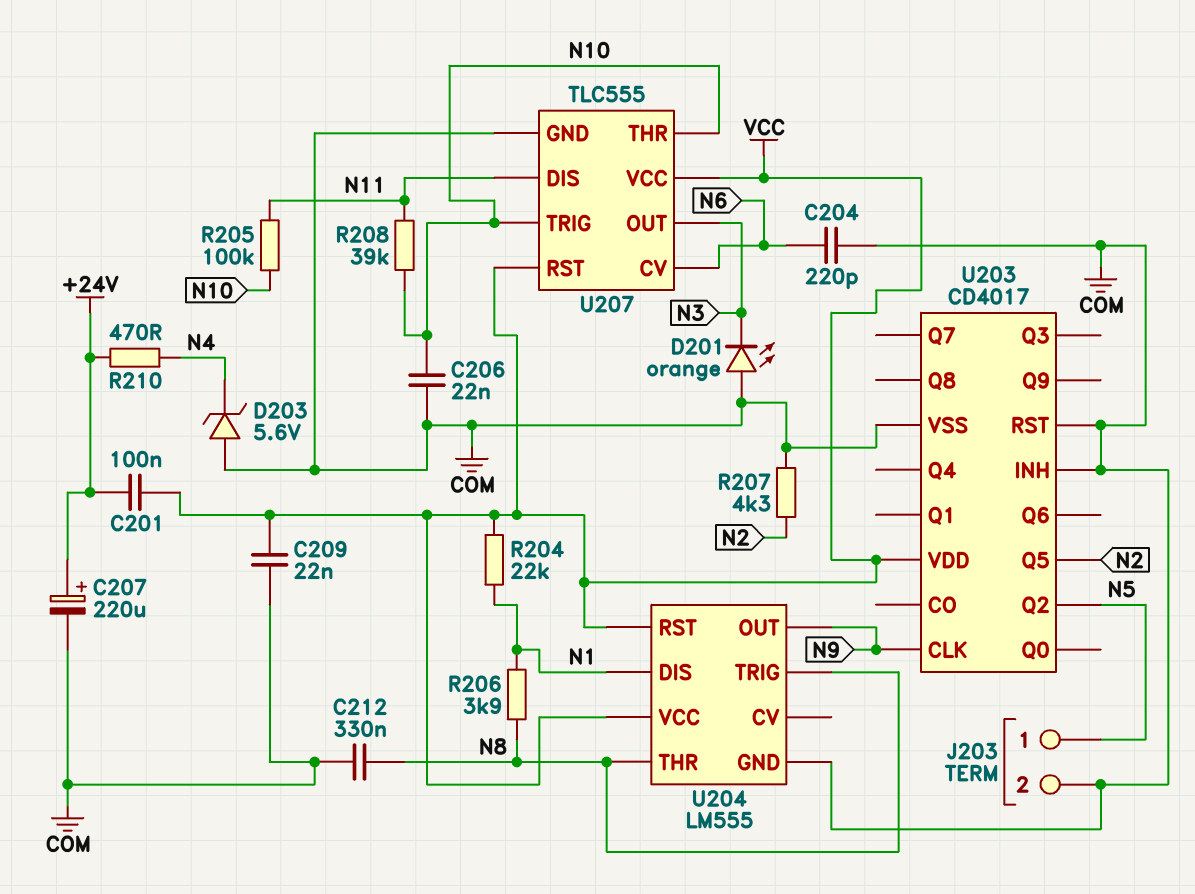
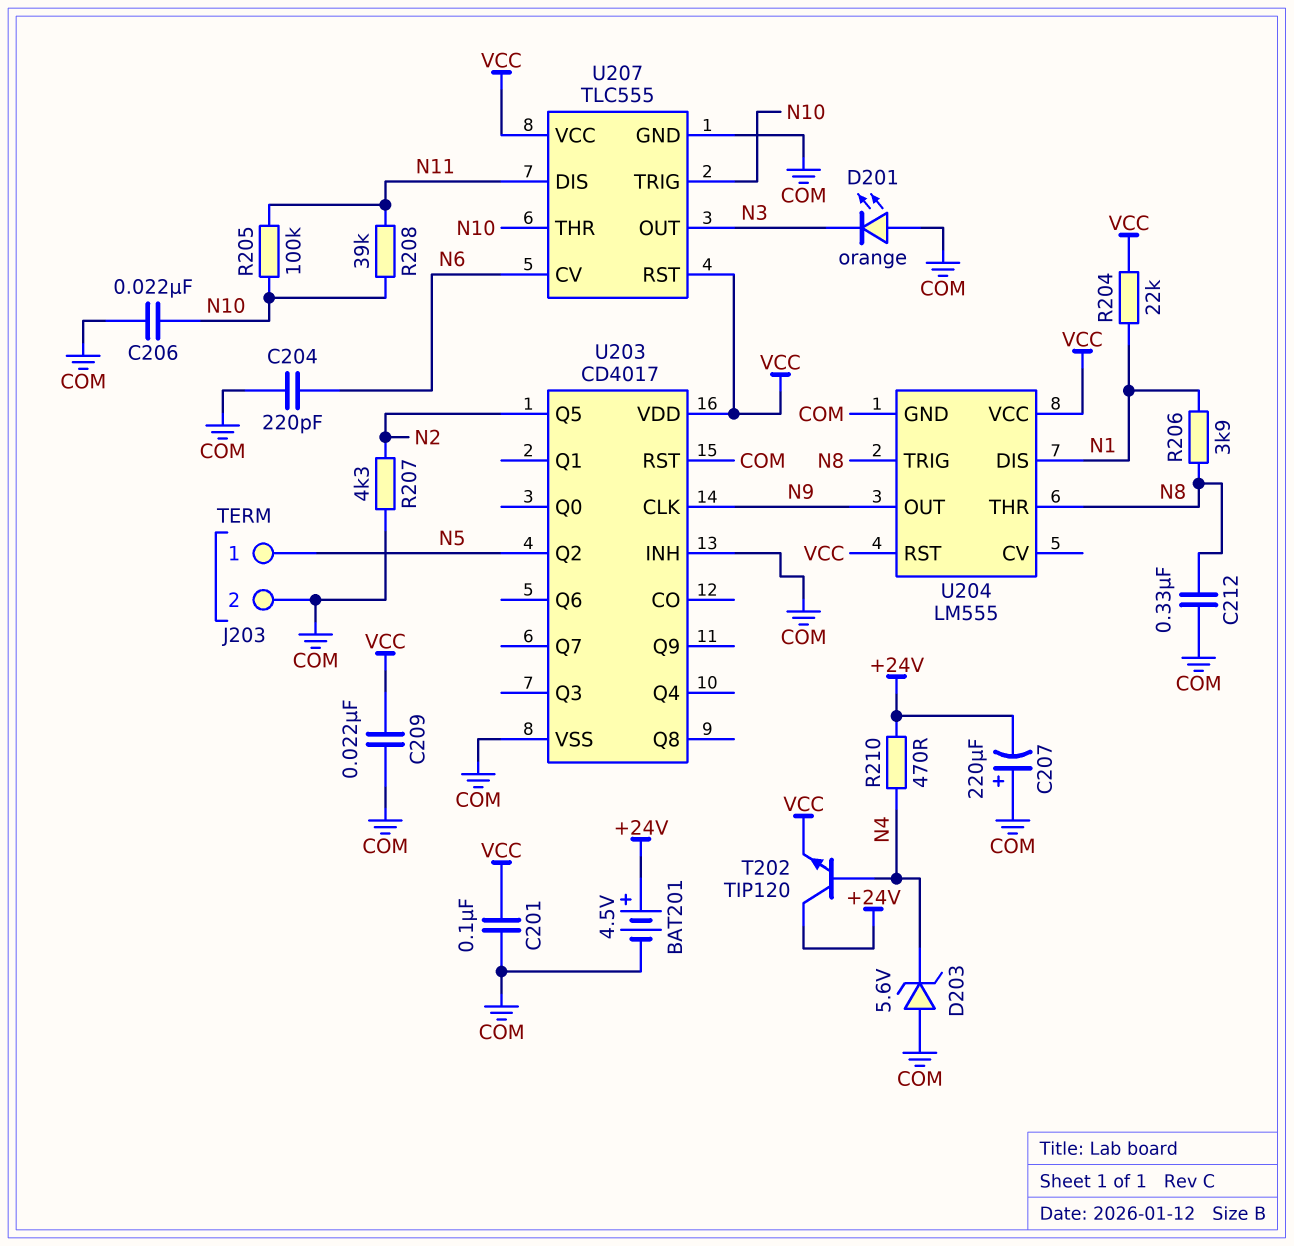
BAT201: none -> 4.5V (plus +24V, minus COM)
C201: 100nF (+24V, VCC) -> 100nF (COM, VCC)
C207: 220uF (plus +24V, minus COM) -> 220uF (plus COM, minus +24V)
T202: none -> NPN TIP120 (B N4, C +24V, E VCC)

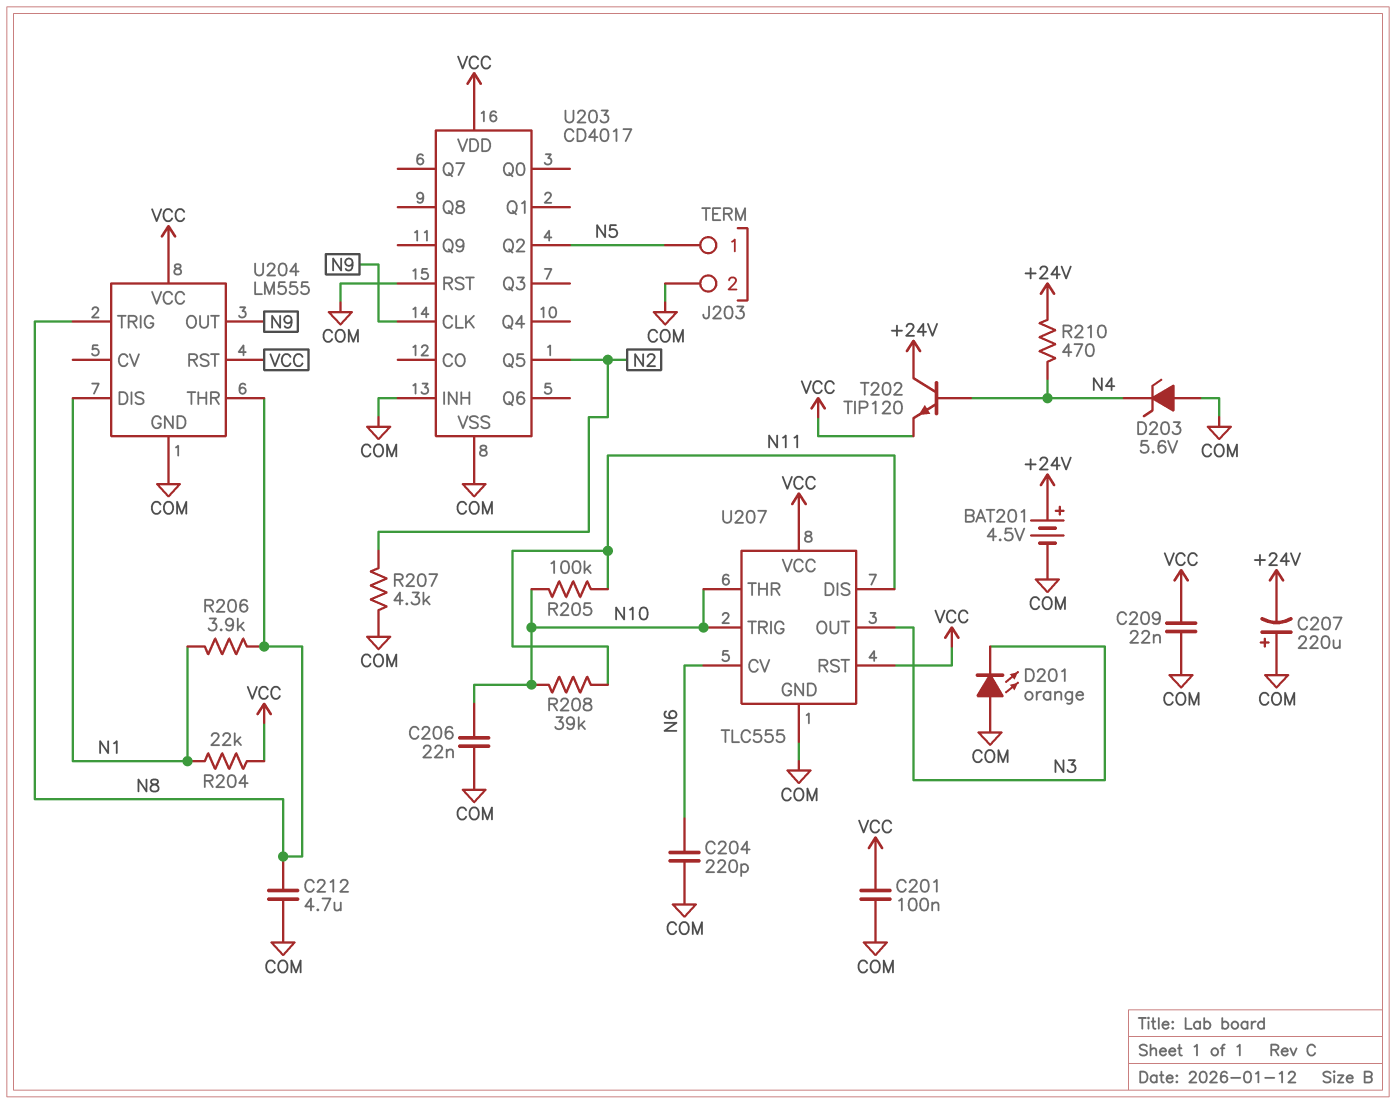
C212: 330nF (COM, N8) -> 4.7uF (COM, N8)

